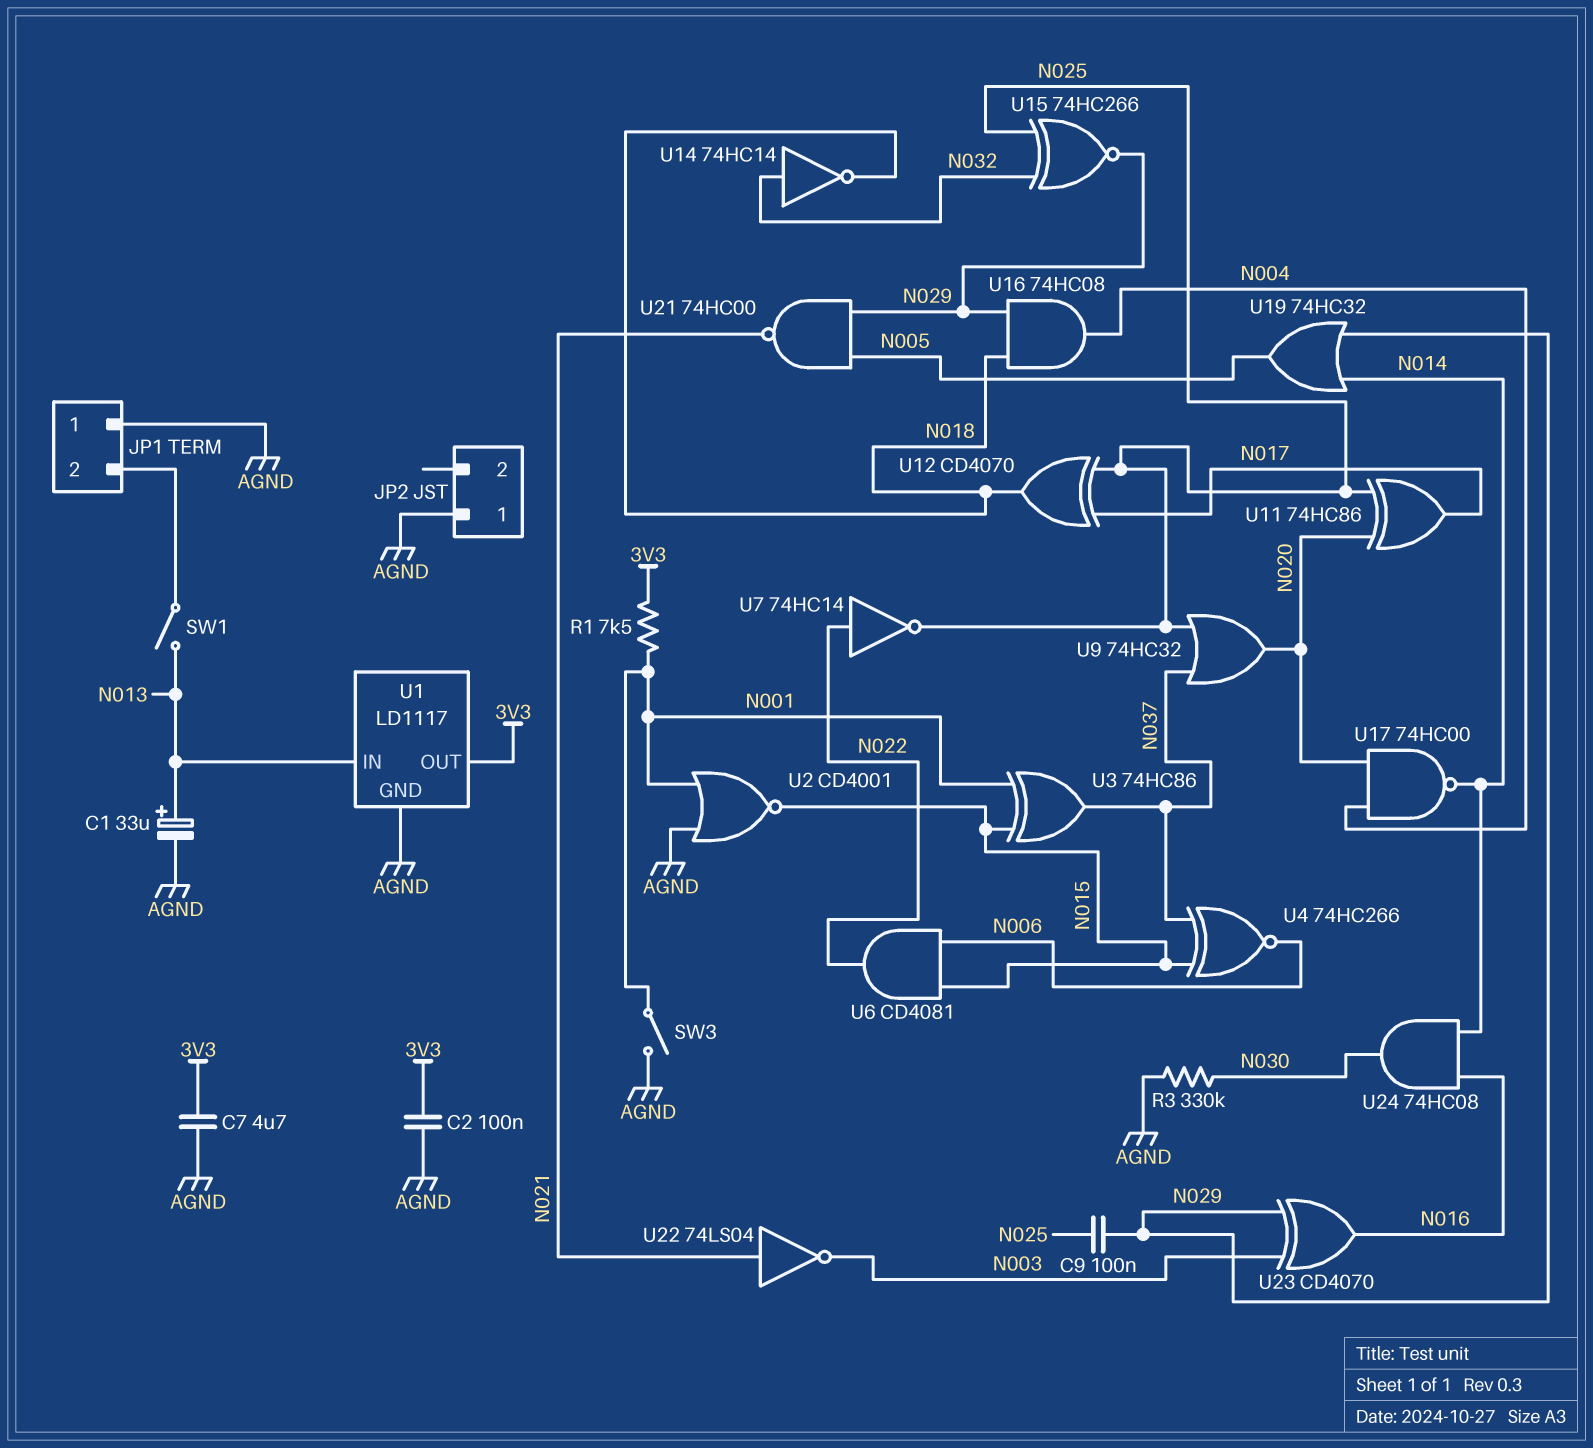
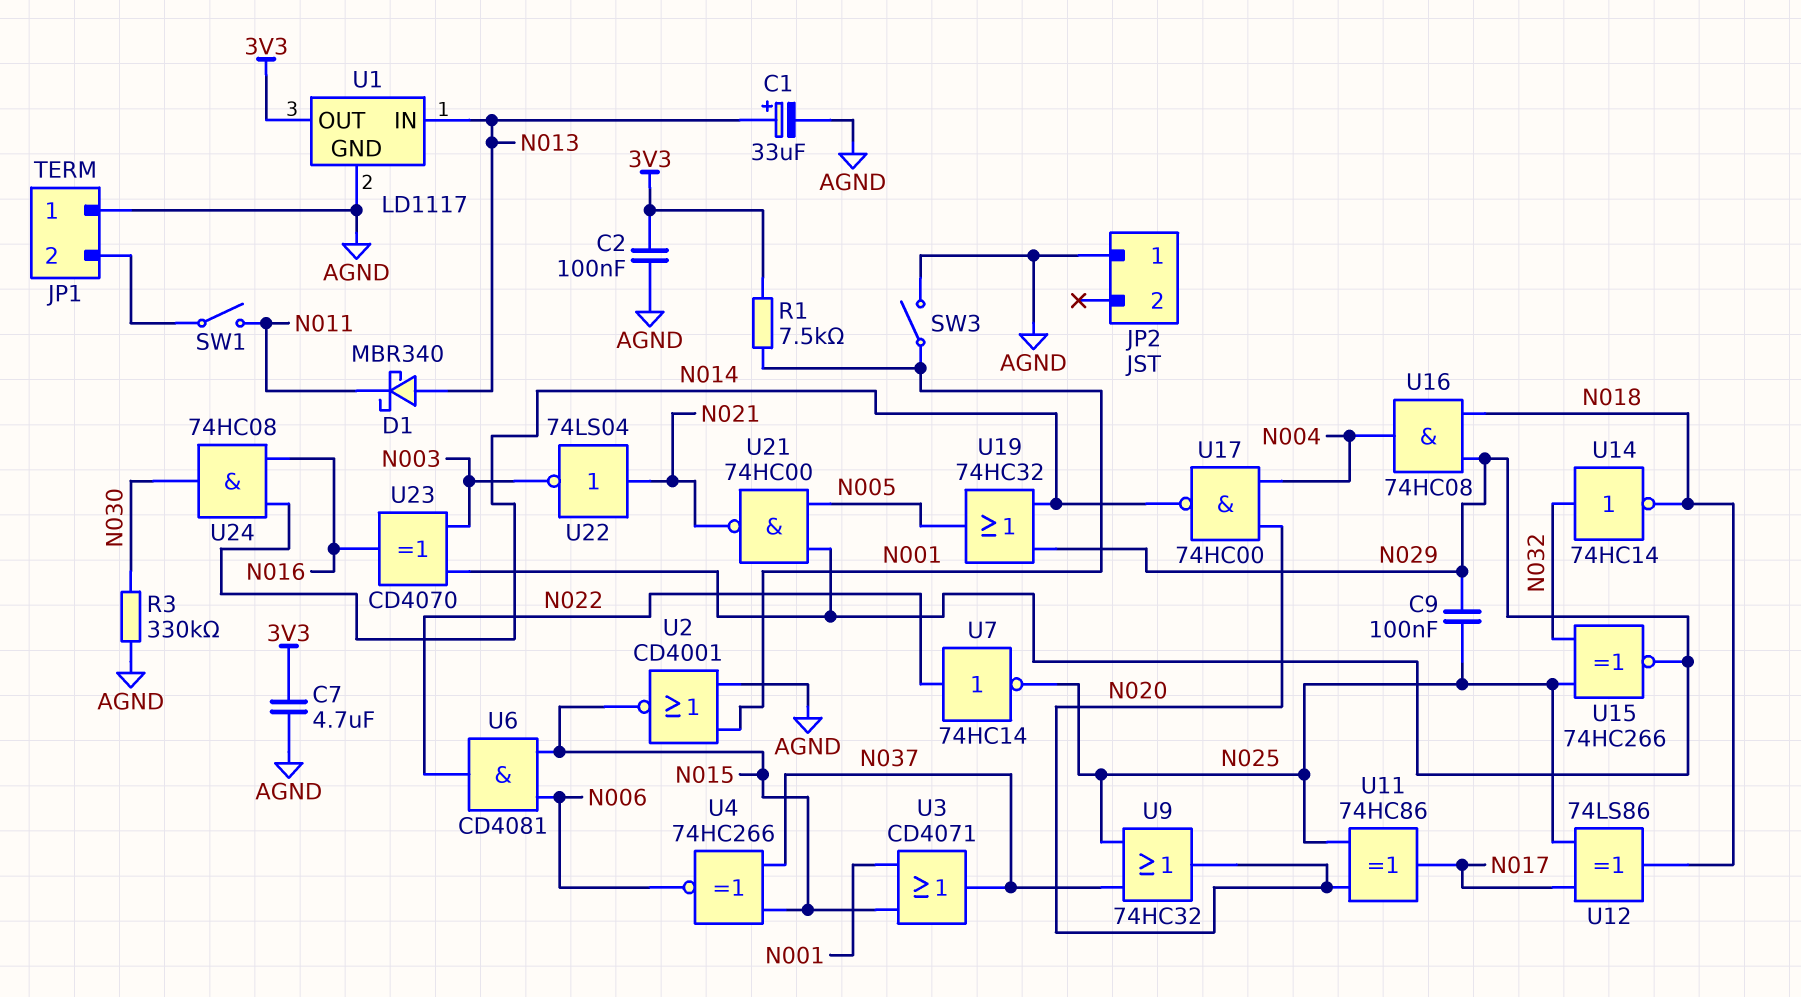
D1: none -> schottky MBR340 (A N013, K N011)
SW1: switch (JP1/2, N013) -> switch (JP1/2, N011)
U3: XOR 74HC86 (in N001, in N015, out N037) -> OR CD4071 (in N001, in N015, out N037)
U12: XOR CD4070 (in N017, in N025, out N018) -> XOR 74LS86 (in N017, in N025, out N018)

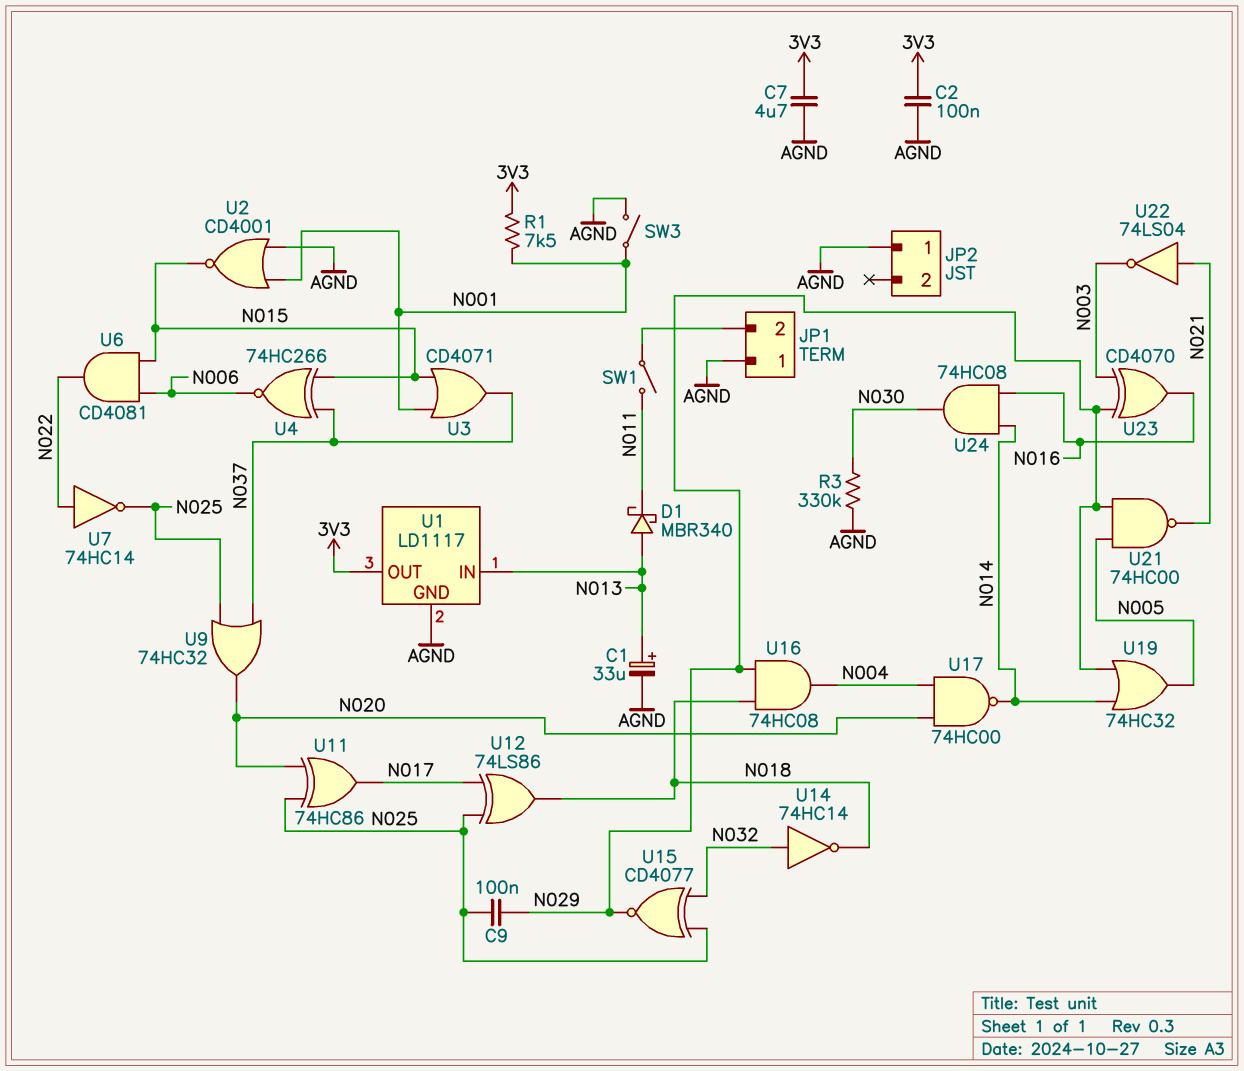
U15: XNOR 74HC266 (in N025, in N032, out N029) -> XNOR CD4077 (in N025, in N032, out N029)

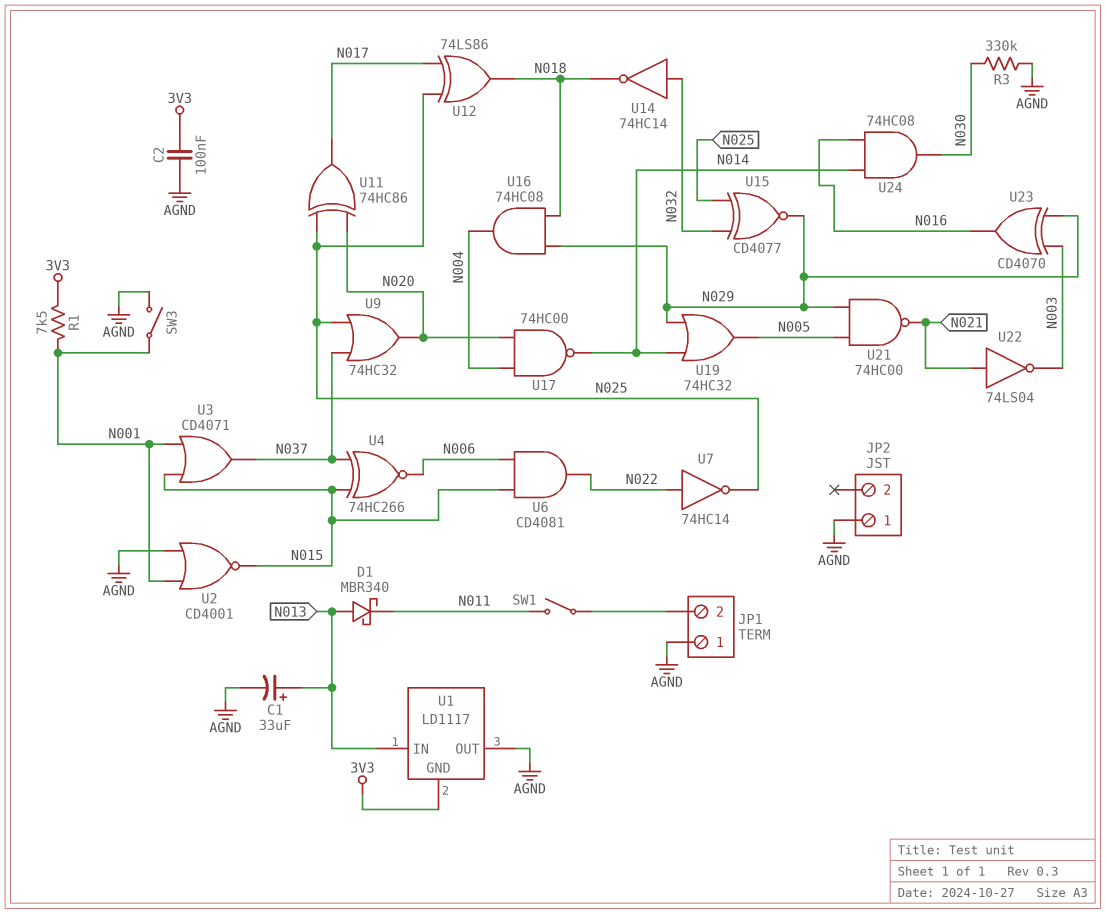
C7: 4.7uF (3V3, AGND) -> none
C9: 100nF (N025, N029) -> none
U1 pin GND: AGND -> 3V3
U1 pin OUT: 3V3 -> AGND

